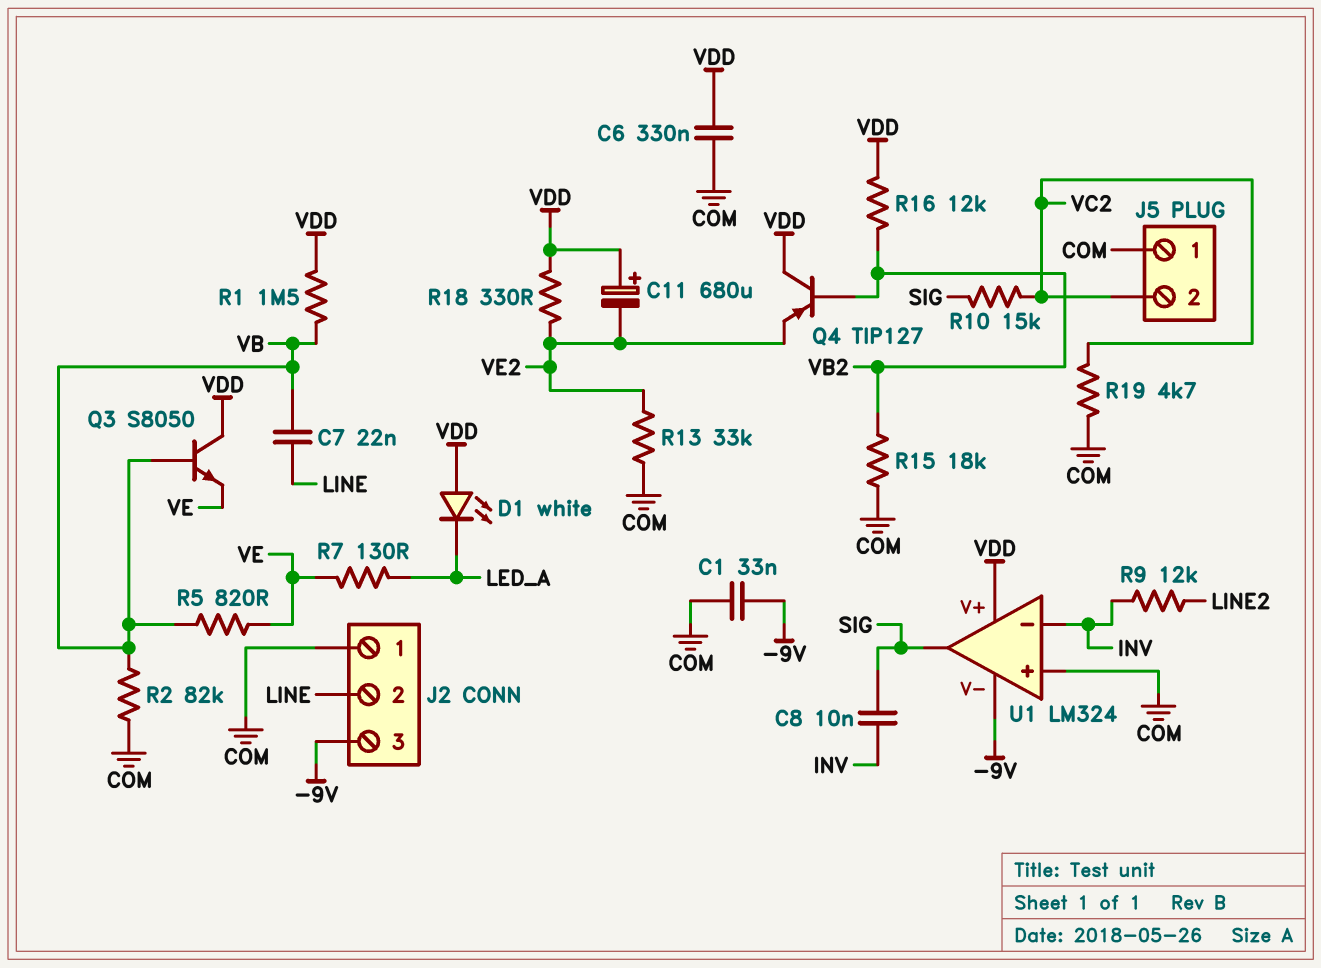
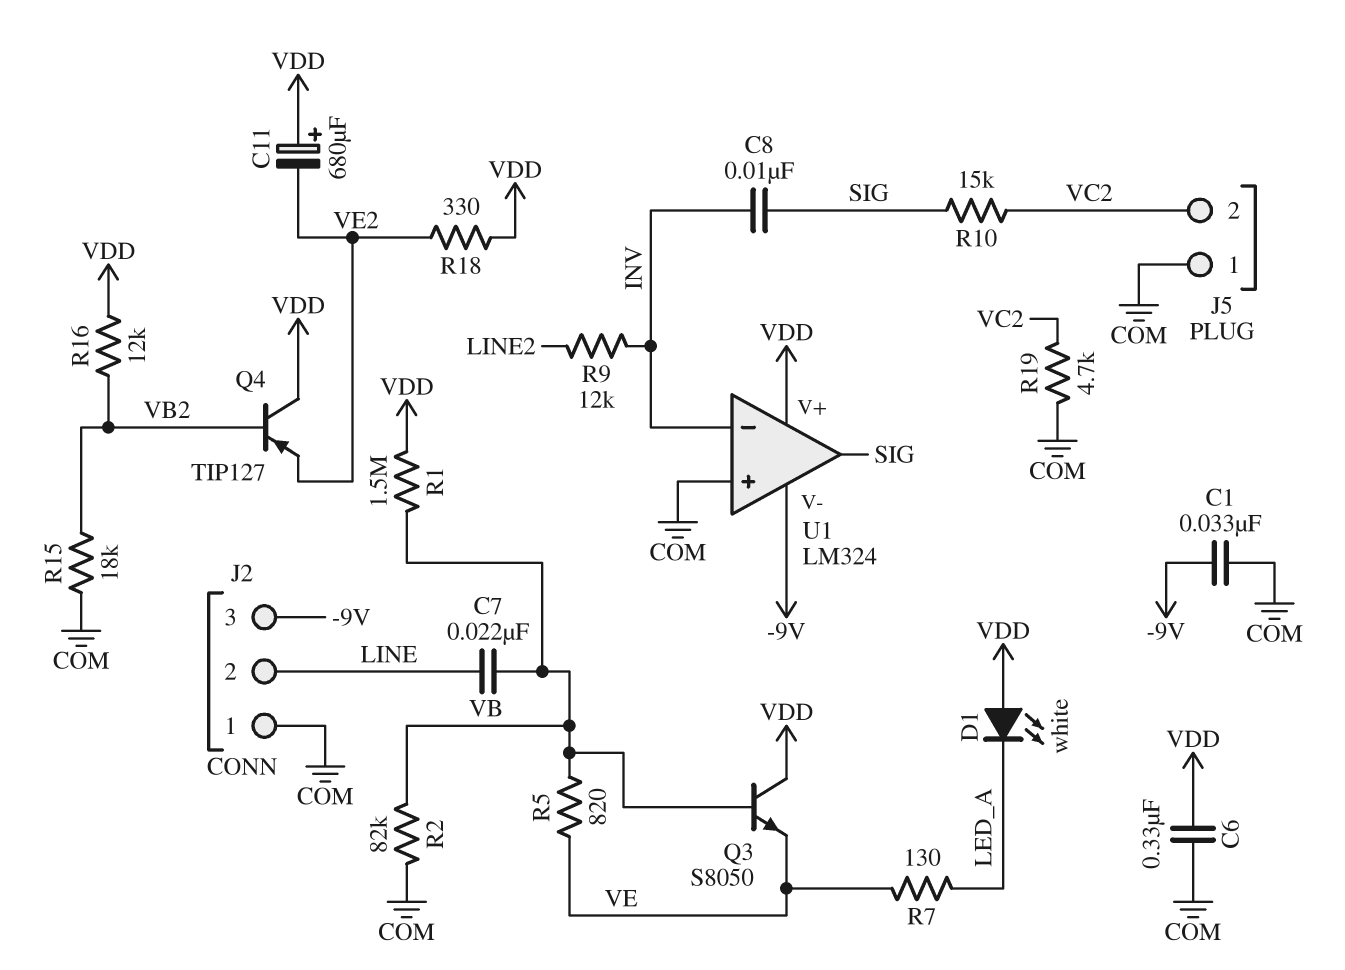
R13: 33k (COM, VE2) -> none

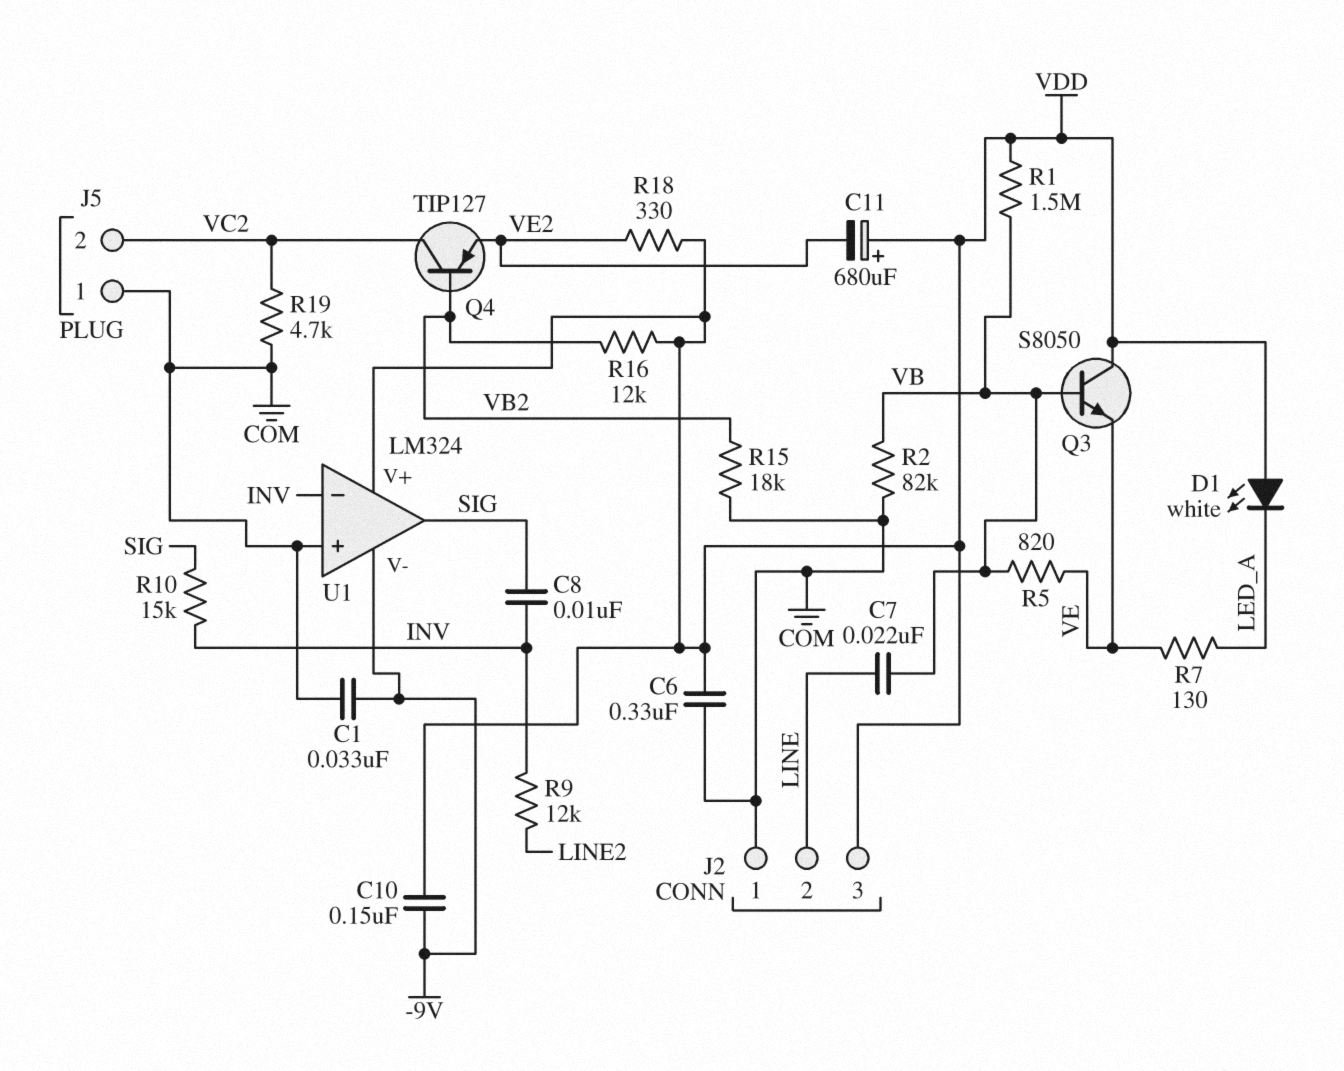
C10: none -> 150nF (-9V, VDD)
J2 pin 3: -9V -> VDD
Q4: PNP TIP127 (B VB2, C VDD, E VE2) -> PNP TIP127 (B VB2, C VC2, E VE2)
R10: 15k (SIG, VC2) -> 15k (INV, SIG)

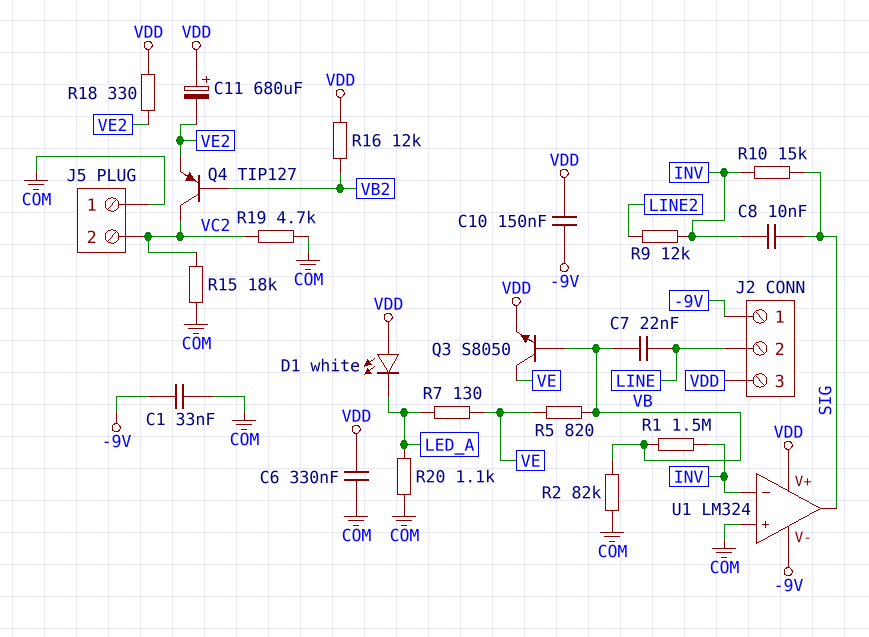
J2 pin 1: COM -> -9V
Q3: NPN S8050 (B VB, C VDD, E VE) -> NPN S8050 (B VB, C VE, E VDD)
R1: 1.5M (VB, VDD) -> 1.5M (INV, VB)
R15: 18k (COM, VB2) -> 18k (COM, VC2)
R20: none -> 1.1k (COM, LED_A)

